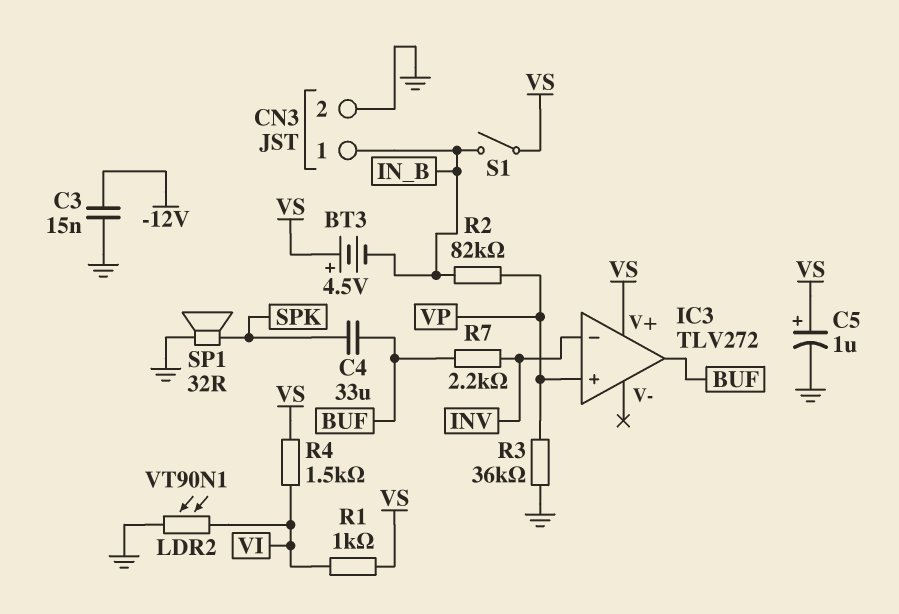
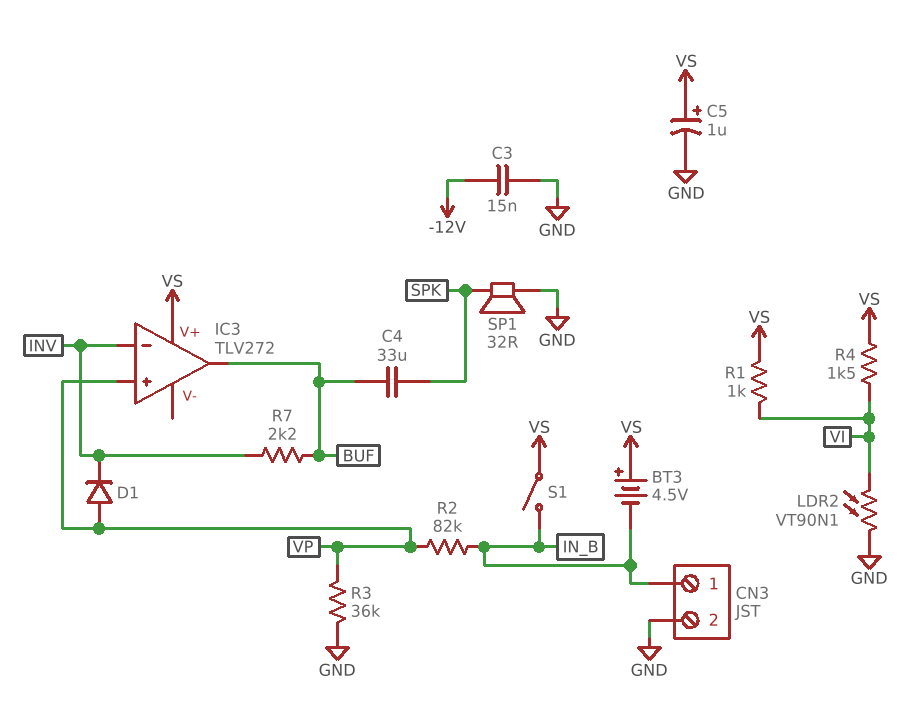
D1: none -> diode (A VP, K INV)

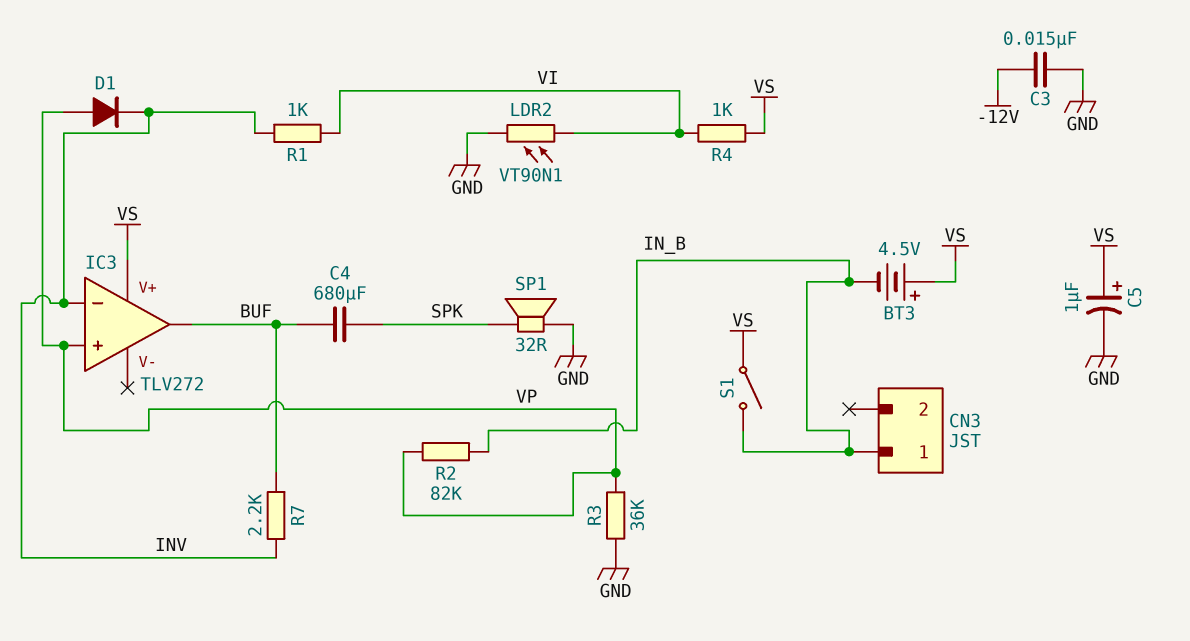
C4: 33uF (BUF, SPK) -> 680uF (BUF, SPK)
CN3 pin 2: GND -> none
R1: 1k (VI, VS) -> 1k (INV, VI)
R4: 1.5k (VI, VS) -> 1k (VI, VS)

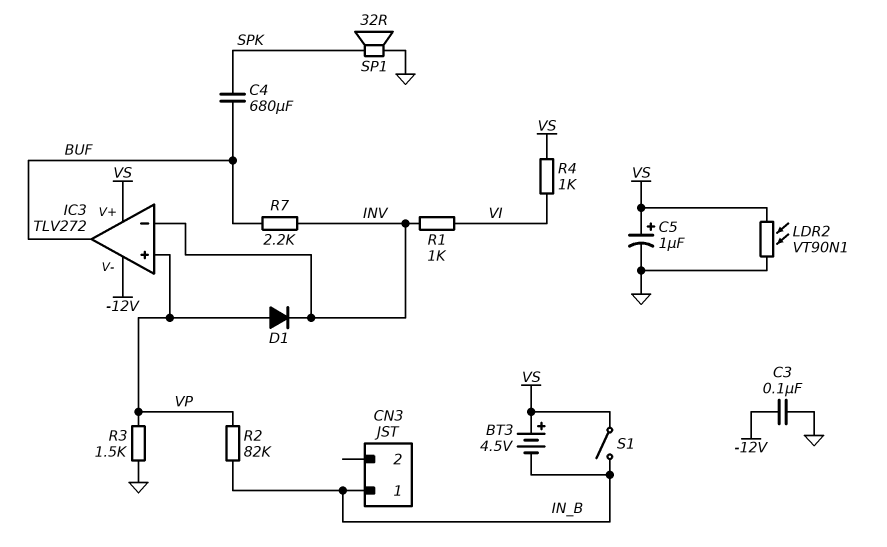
C3: 15nF (-12V, GND) -> 100nF (-12V, GND)
IC3 pin V-: none -> -12V
LDR2: VT90N1 (GND, VI) -> VT90N1 (GND, VS)
R3: 36k (GND, VP) -> 1.5k (GND, VP)

